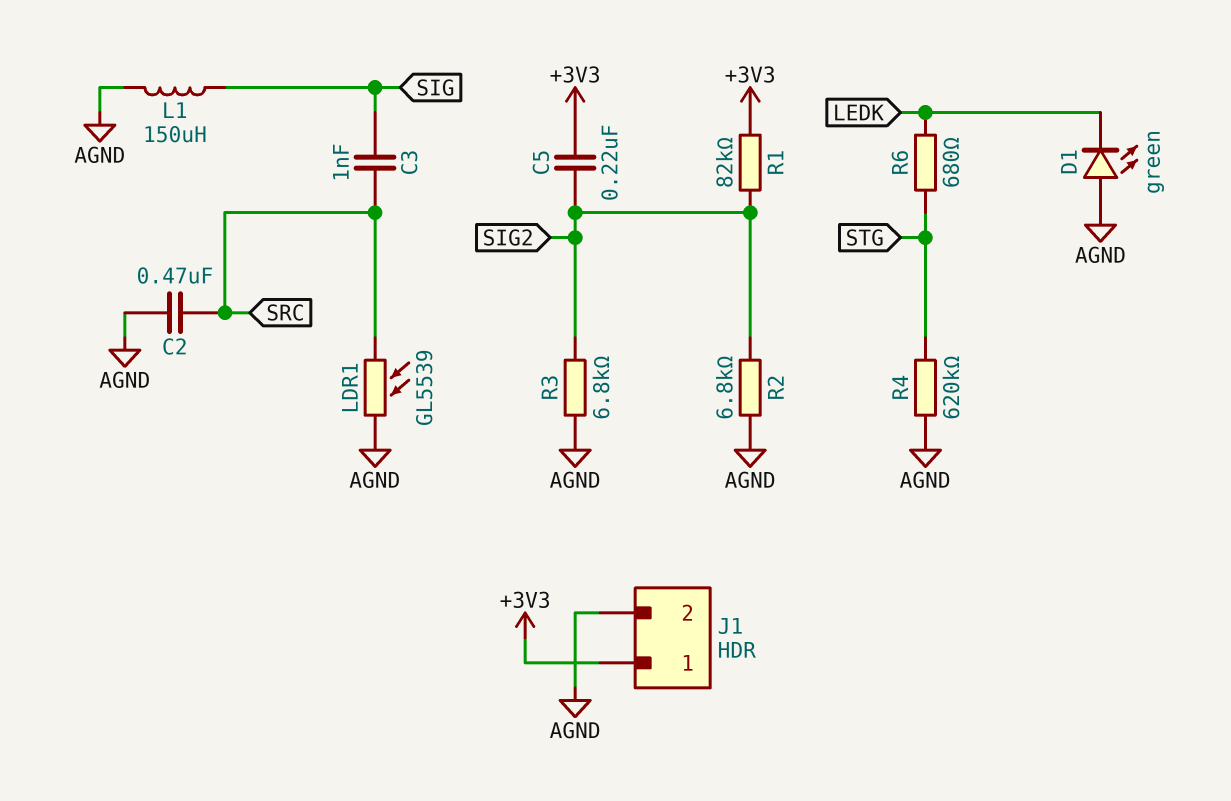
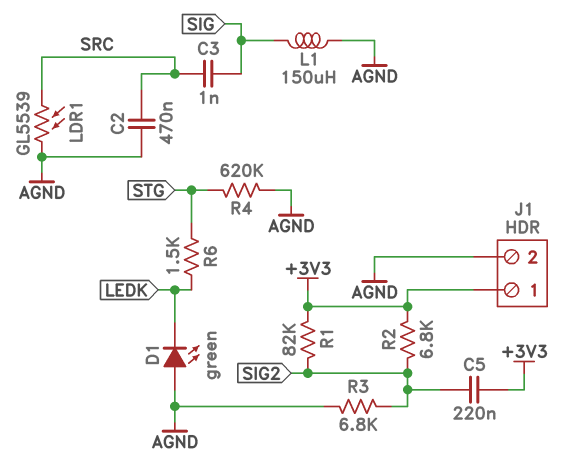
R2: 6.8k (AGND, SIG2) -> 6.8k (+3V3, SIG2)
R6: 680 (LEDK, STG) -> 1.5k (LEDK, STG)

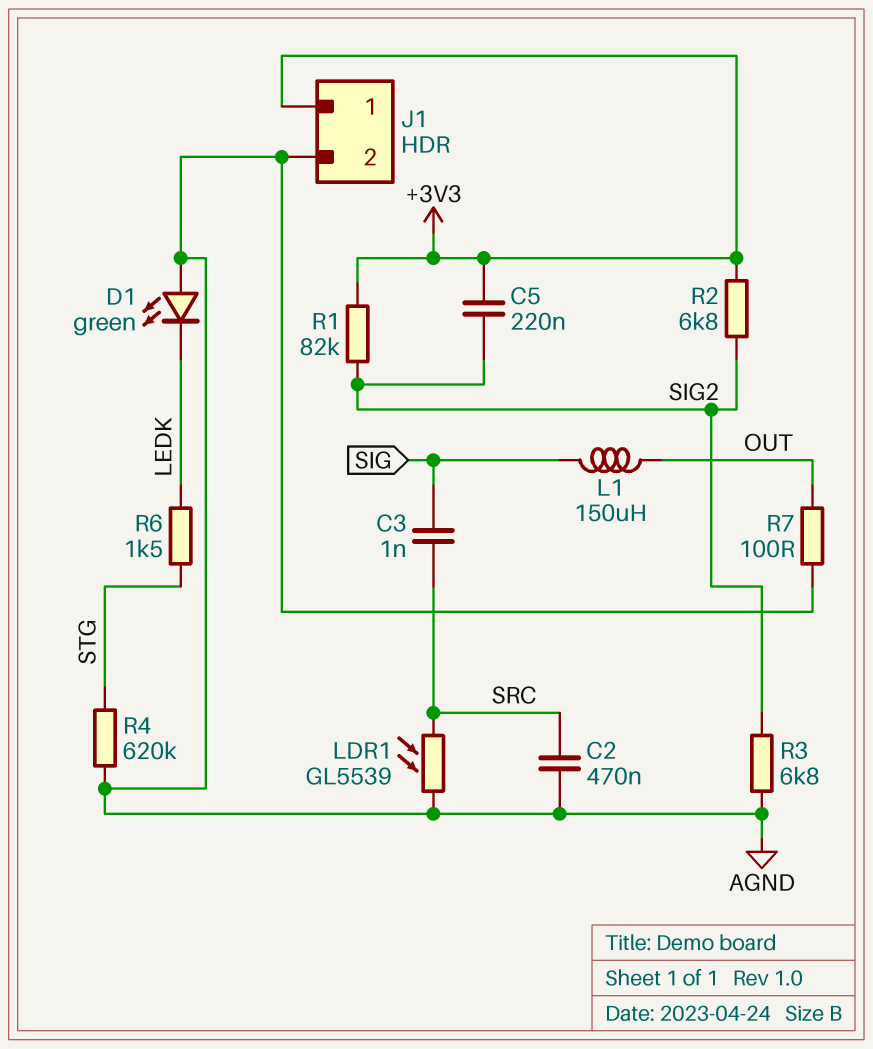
L1: 150uH (AGND, SIG) -> 150uH (OUT, SIG)
R7: none -> 100 (AGND, OUT)

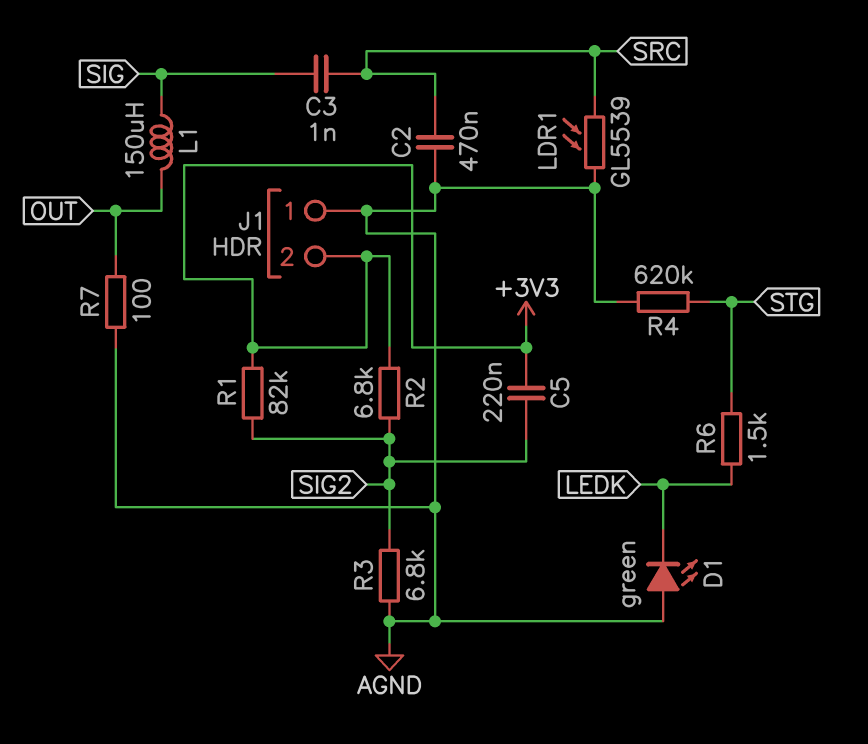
J1 pin 1: +3V3 -> AGND
J1 pin 2: AGND -> +3V3

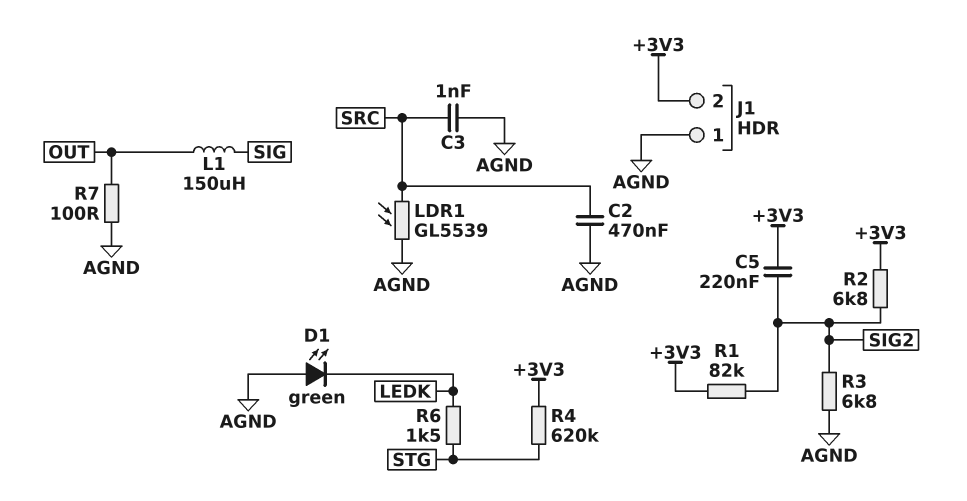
C3: 1nF (SIG, SRC) -> 1nF (AGND, SRC)
R4: 620k (AGND, STG) -> 620k (+3V3, STG)

